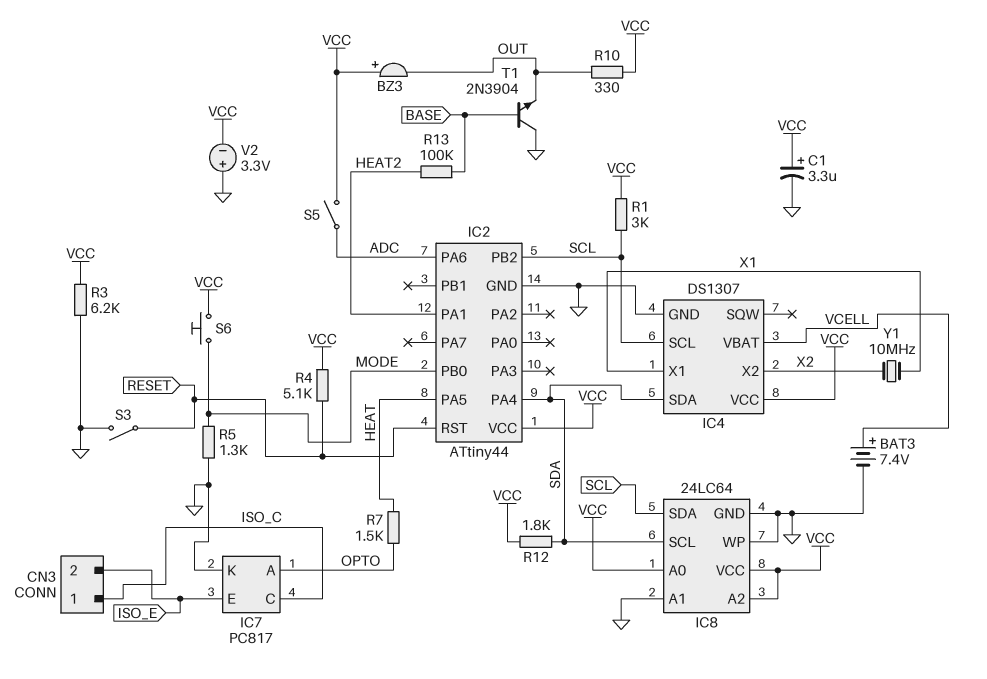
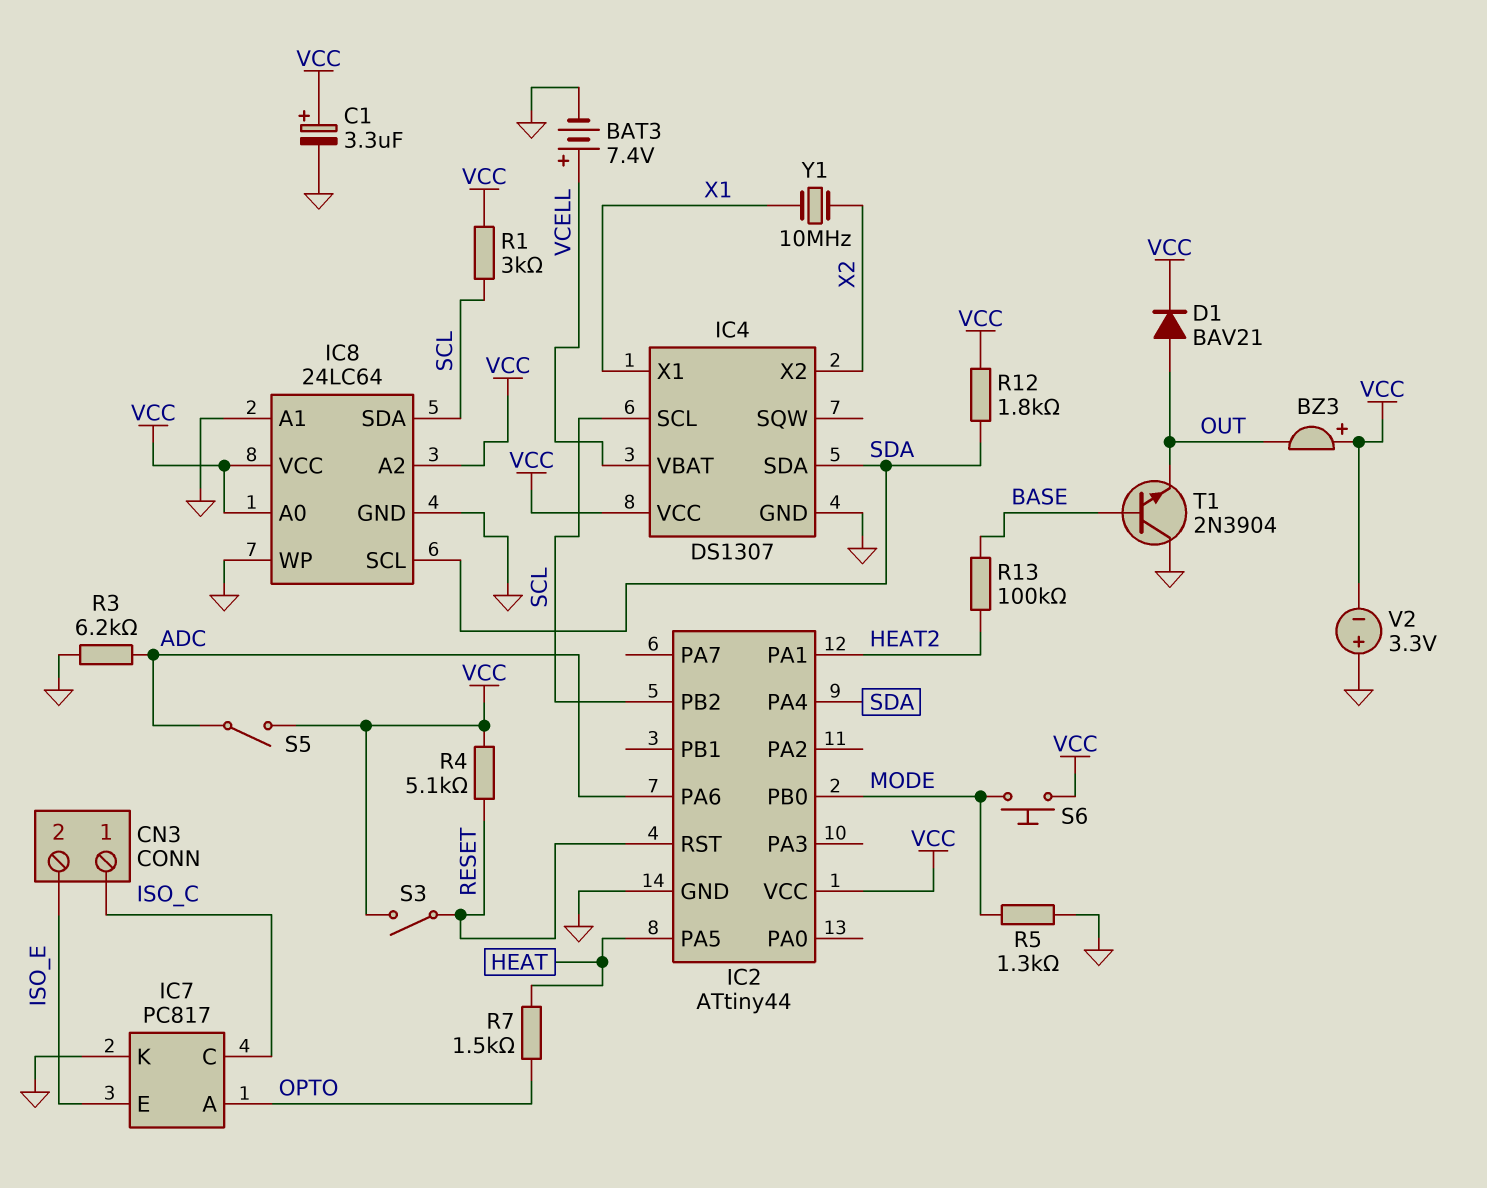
D1: none -> diode BAV21 (A OUT, K VCC)
R3: 6.2k (GND, VCC) -> 6.2k (ADC, GND)
R10: 330 (OUT, VCC) -> none
S3: switch (GND, RESET) -> switch (RESET, VCC)

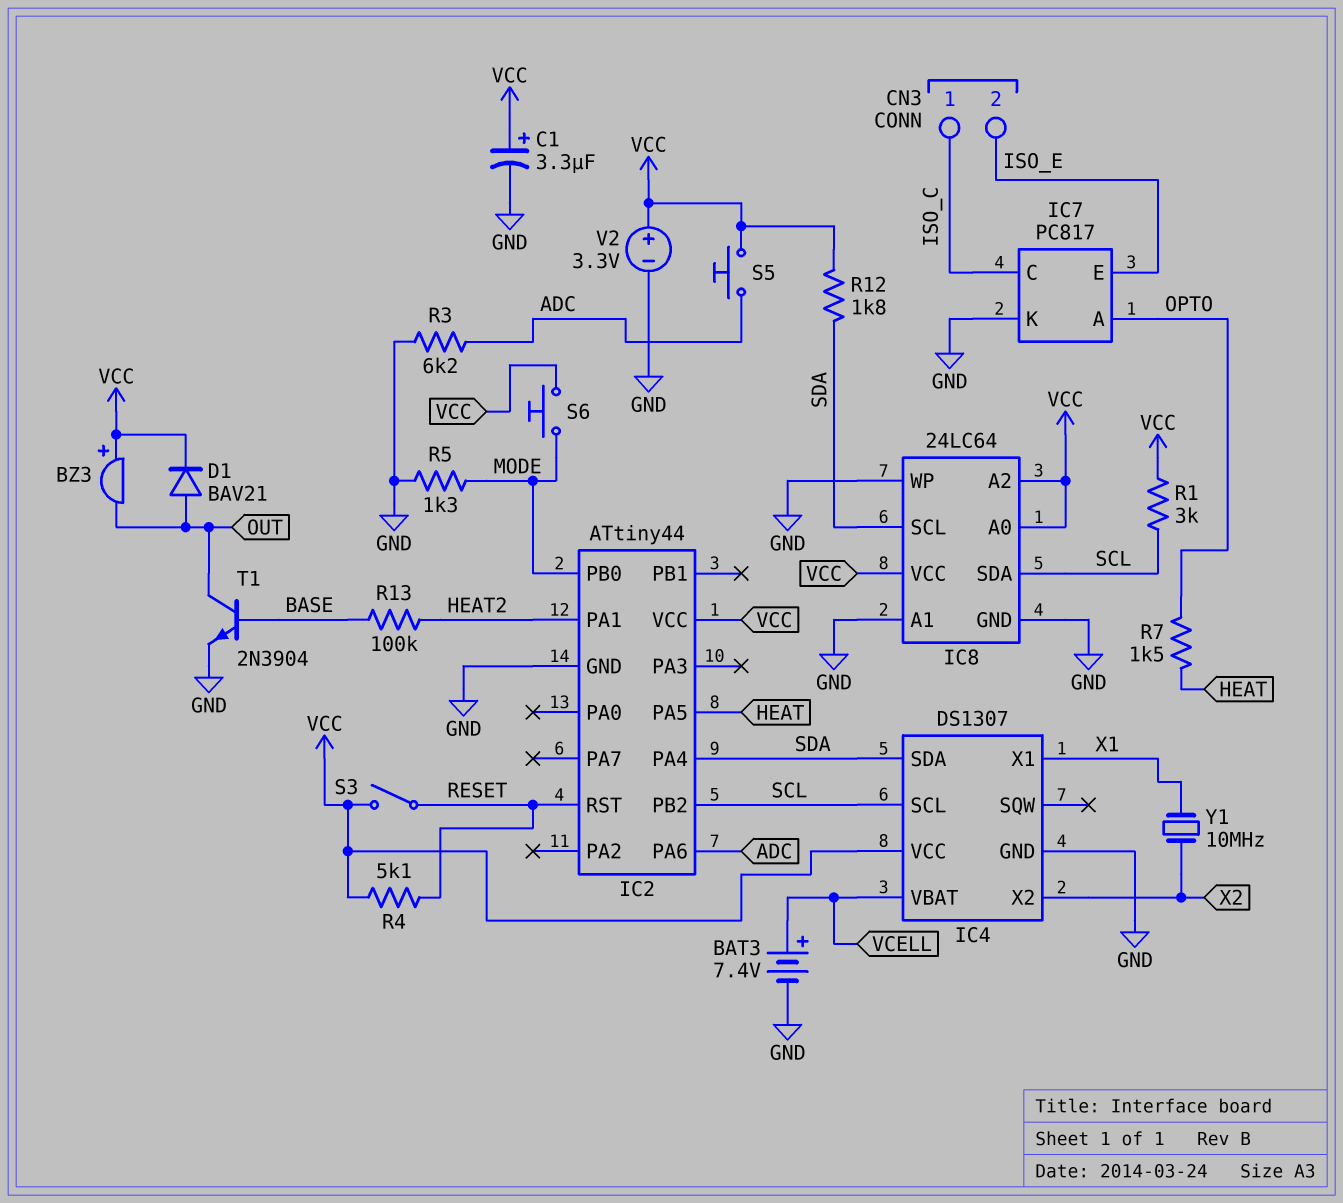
S5: switch (ADC, VCC) -> button (ADC, VCC)
T1: NPN 2N3904 (B BASE, C GND, E OUT) -> NPN 2N3904 (B BASE, C OUT, E GND)
V2: 3.3V (plus GND, minus VCC) -> 3.3V (plus VCC, minus GND)

